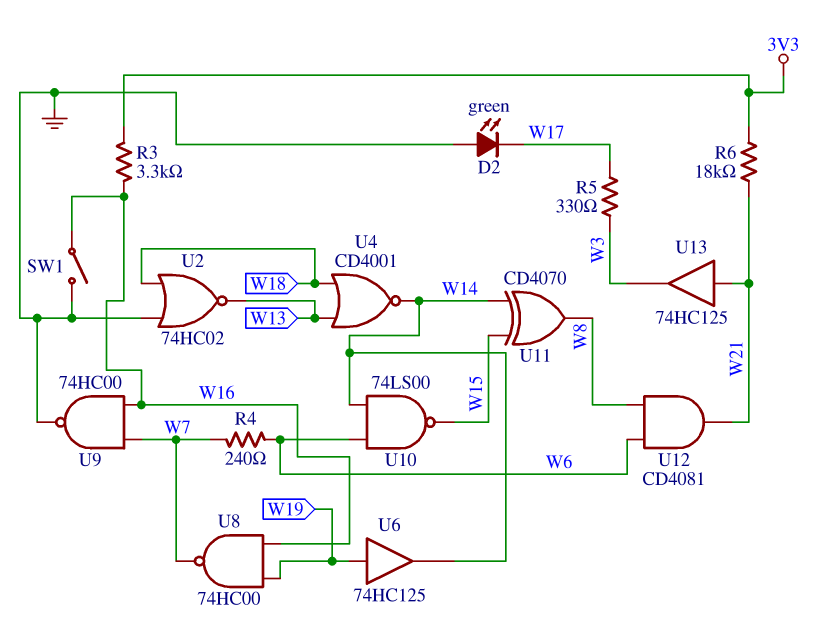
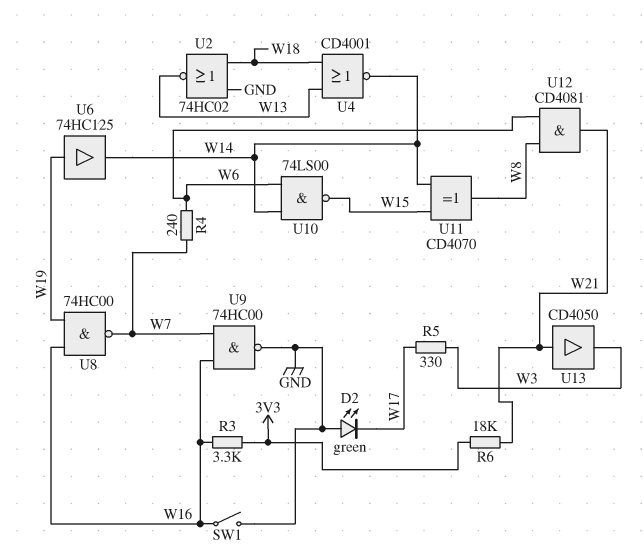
U13: buffer 74HC125 (in W21, out W3) -> buffer CD4050 (in W21, out W3)

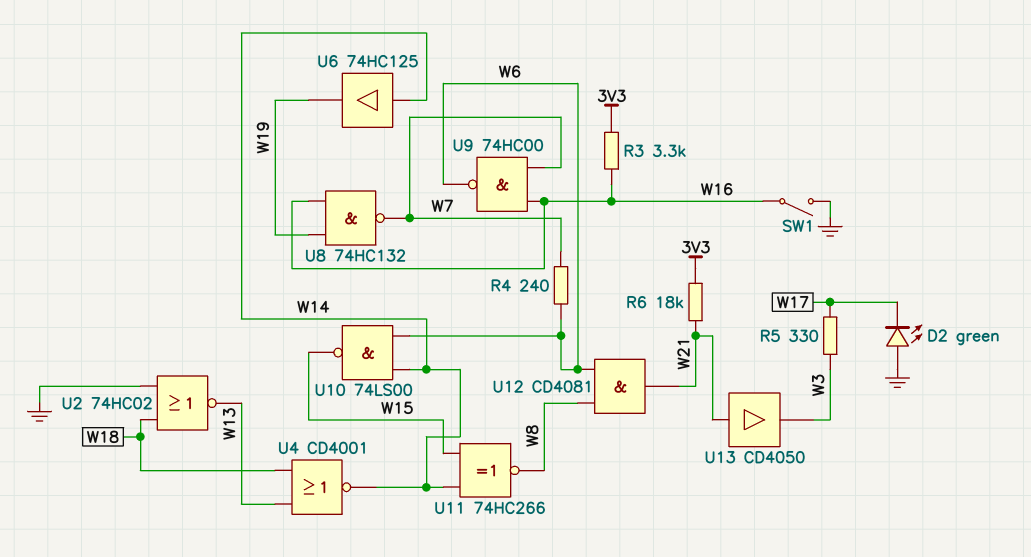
U6: buffer 74HC125 (in W19, out W14) -> buffer 74HC125 (in W14, out W19)
U8: NAND 74HC00 (in W16, in W19, out W7) -> NAND 74HC132 (in W16, in W19, out W7)
U9: NAND 74HC00 (in W7, in W16, out GND) -> NAND 74HC00 (in W7, in W16, out W6)
U11: XOR CD4070 (in W14, in W15, out W8) -> XNOR 74HC266 (in W14, in W15, out W8)

